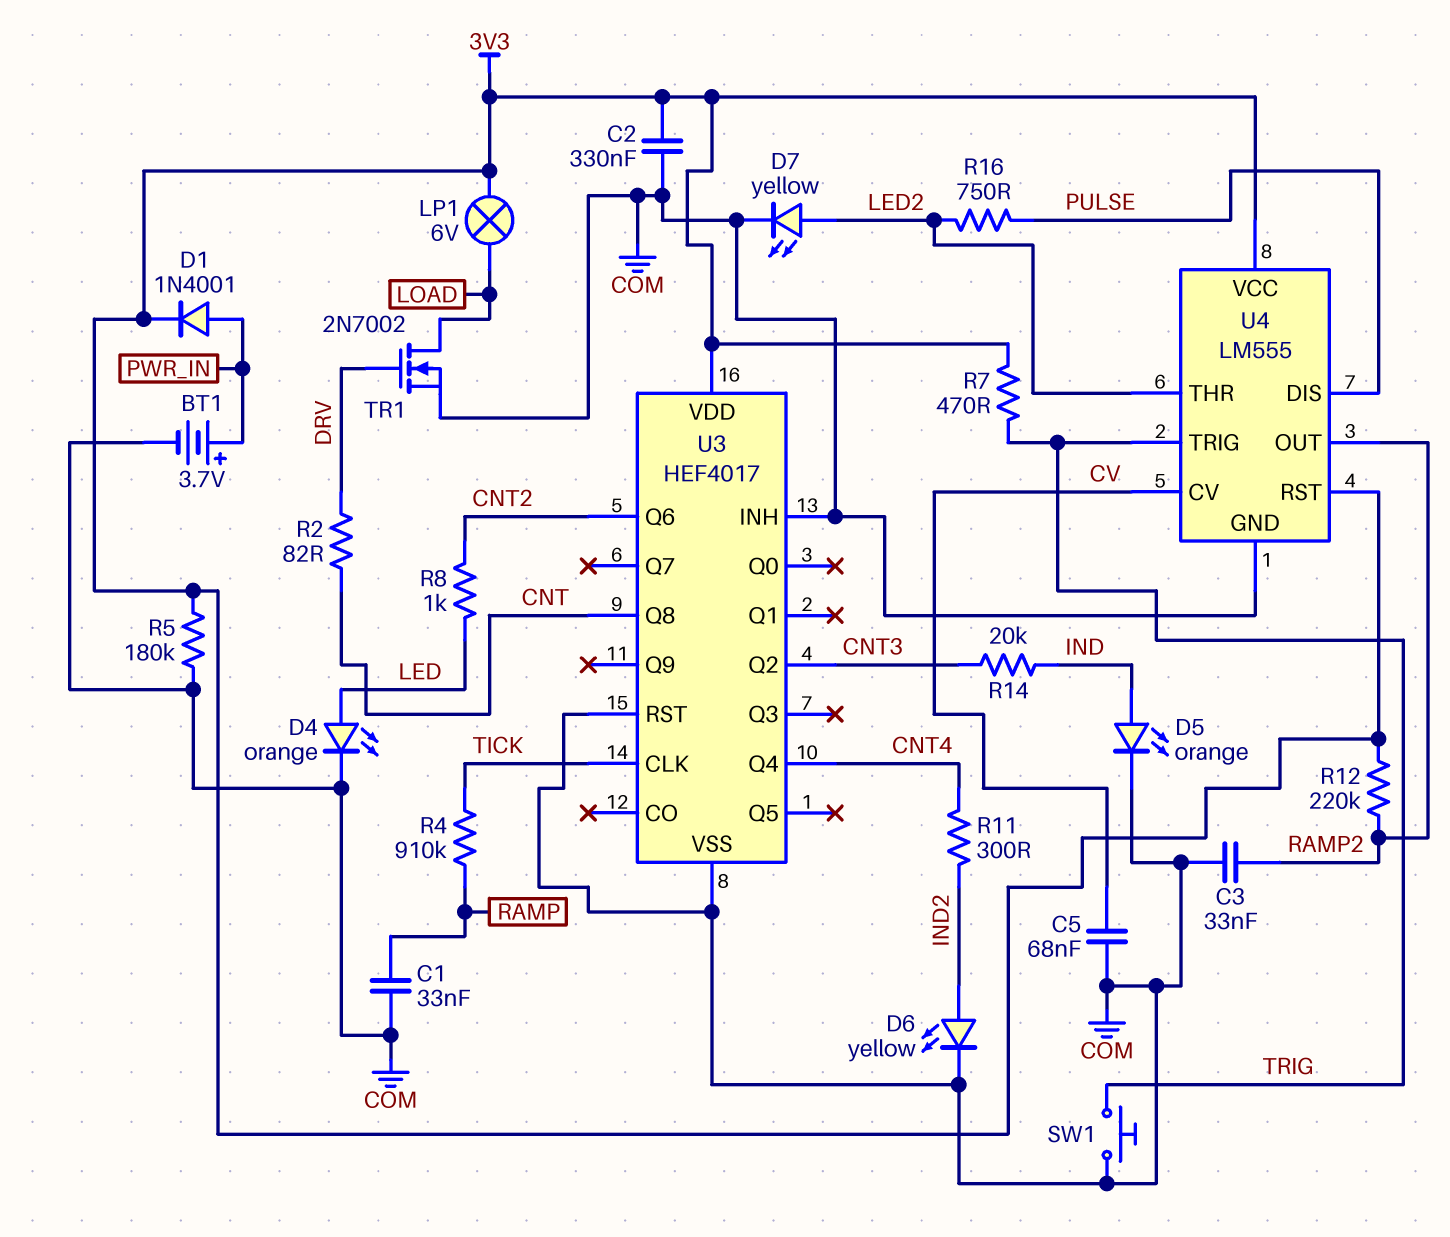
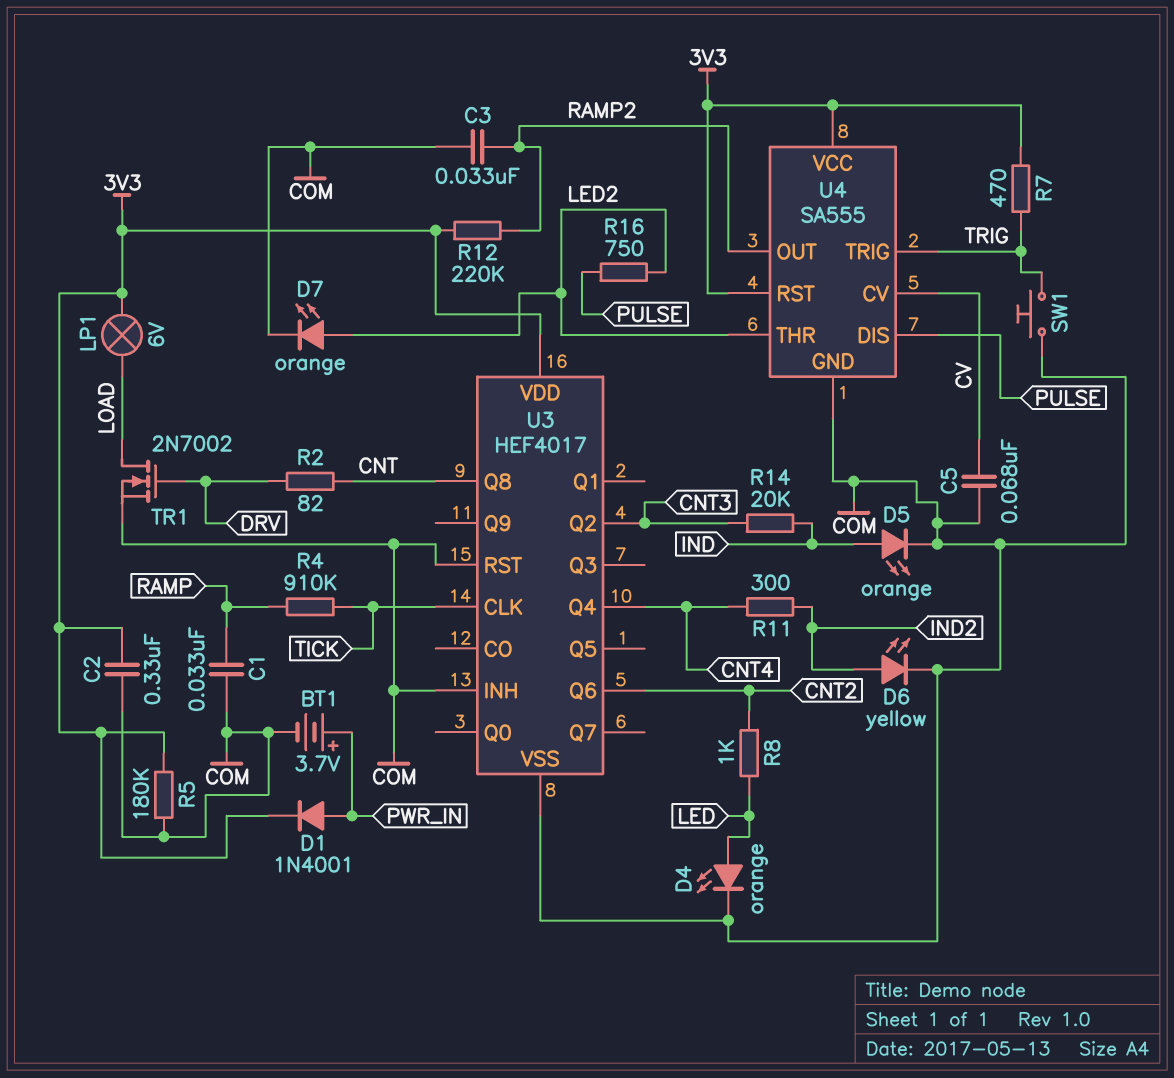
D7: LED yellow (A LED2, K COM) -> LED orange (A LED2, K COM)
U4: LM555 -> SA555

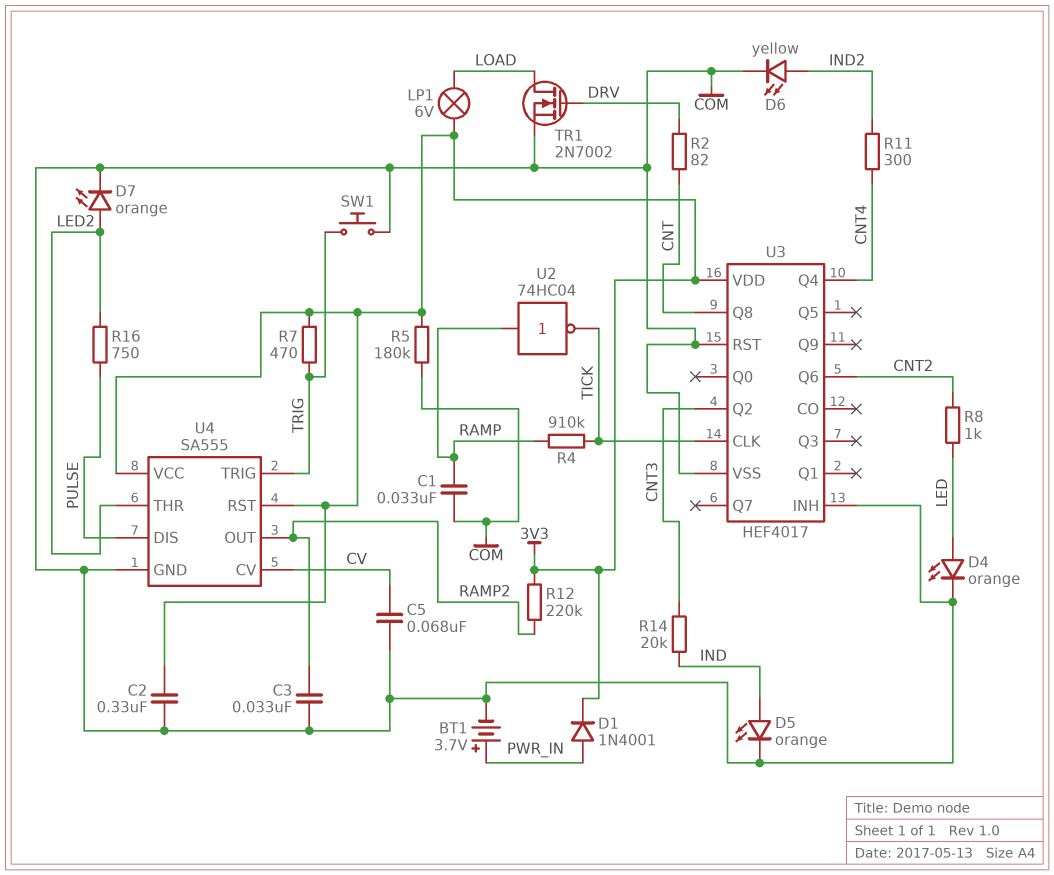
U2: none -> NOT 74HC04 (in RAMP, out TICK)

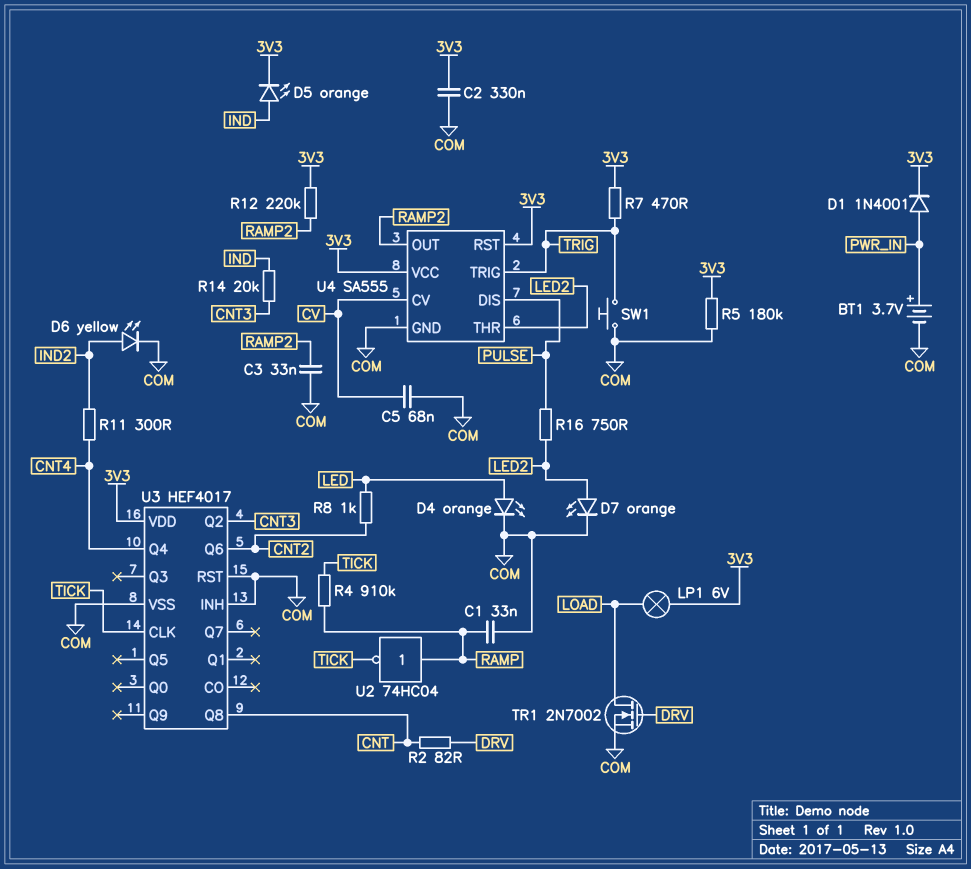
D5: LED orange (A IND, K COM) -> LED orange (A IND, K 3V3)

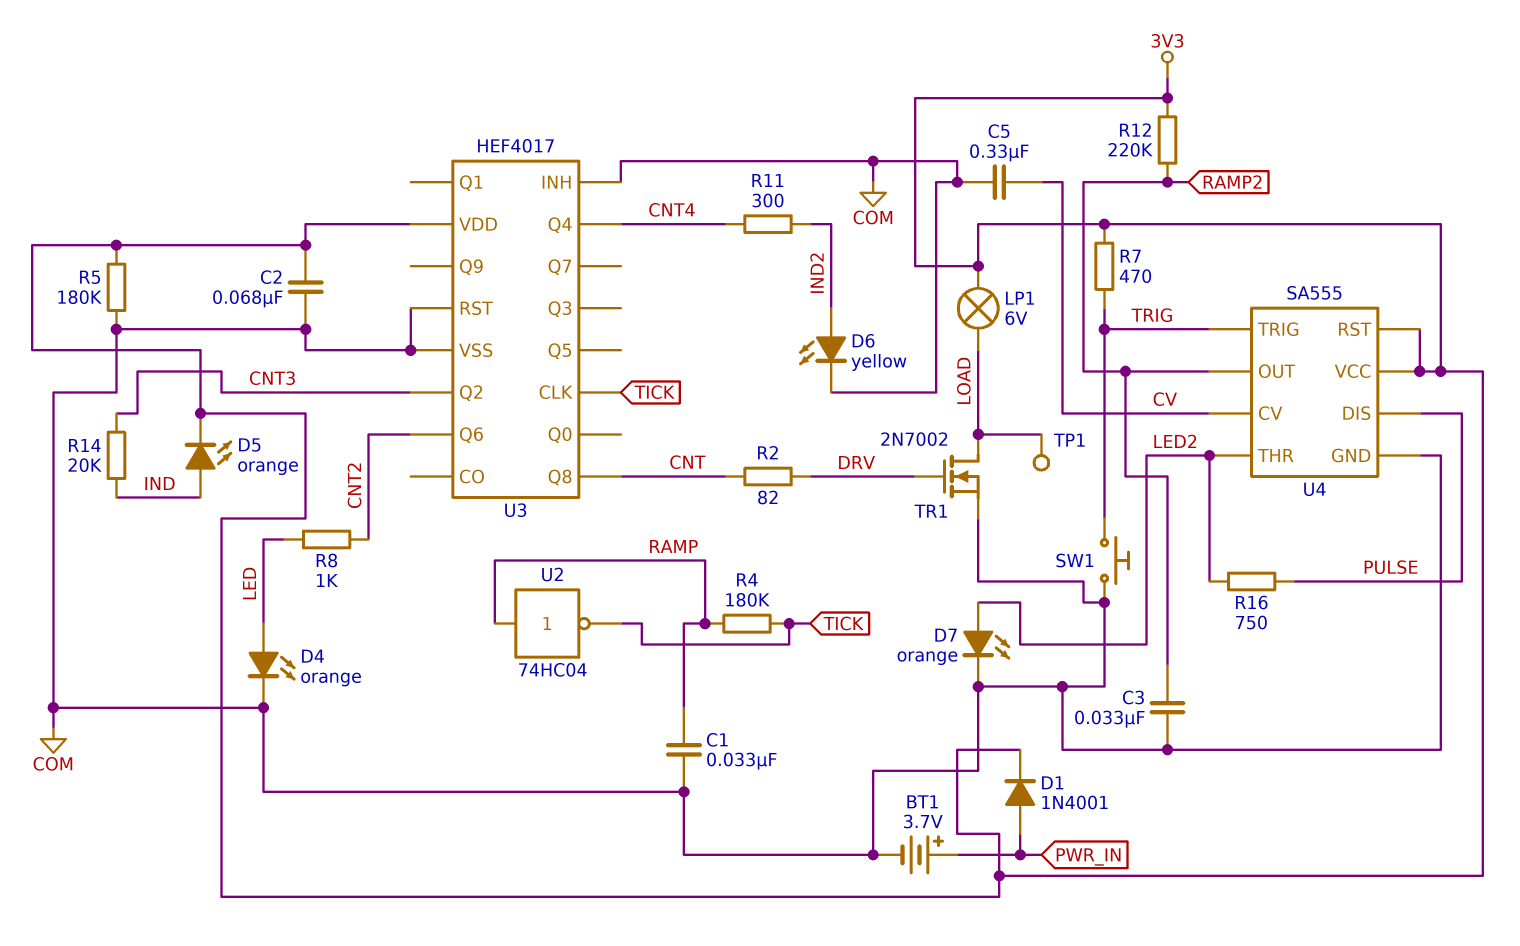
C2: 330nF (3V3, COM) -> 68nF (3V3, COM)
C5: 68nF (COM, CV) -> 330nF (COM, CV)
R4: 910k (RAMP, TICK) -> 180k (RAMP, TICK)
TP1: none -> test point (LOAD)

